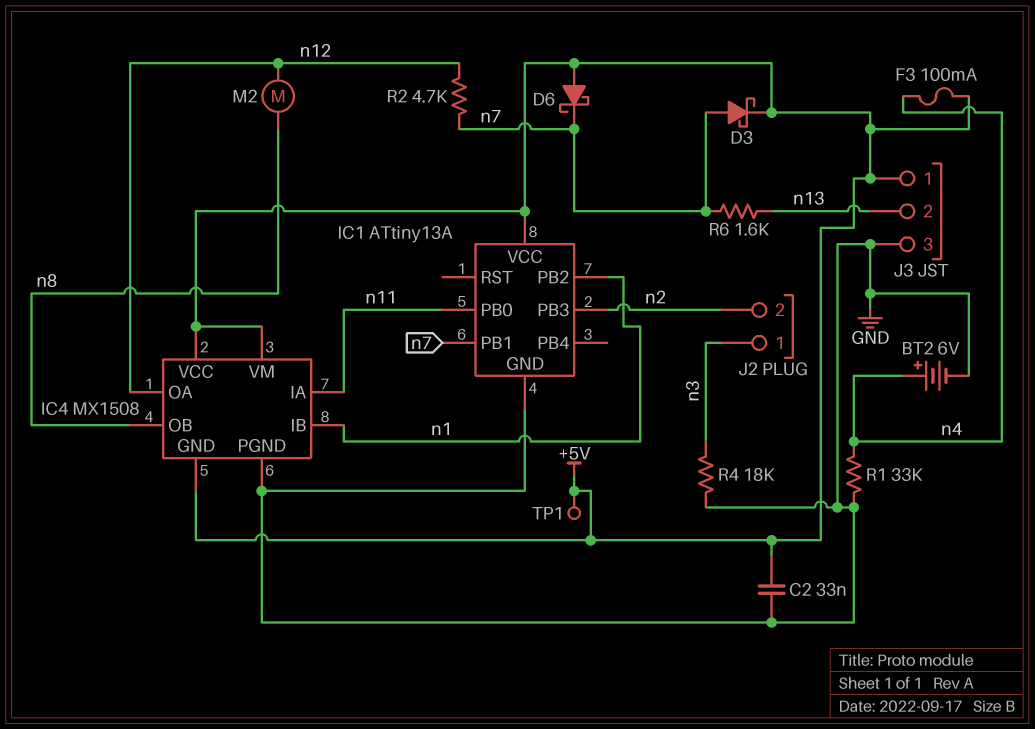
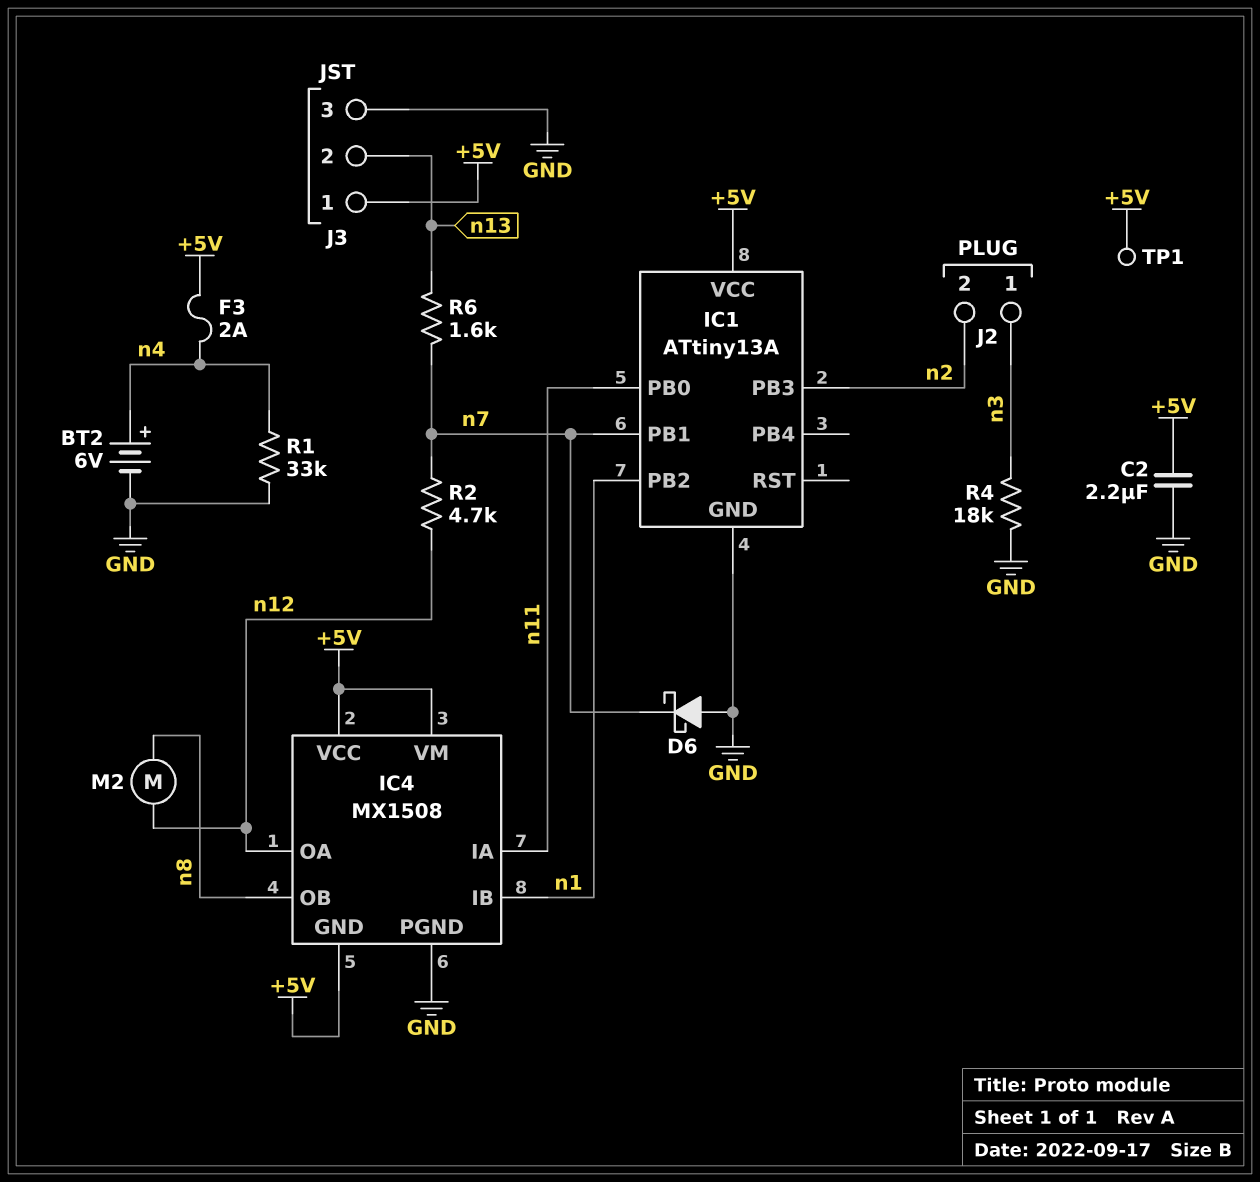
C2: 33nF (+5V, GND) -> 2.2uF (+5V, GND)
D3: schottky (A n7, K +5V) -> none
D6: schottky (A +5V, K n7) -> schottky (A GND, K n7)
F3: 100mA (+5V, n4) -> 2A (+5V, n4)

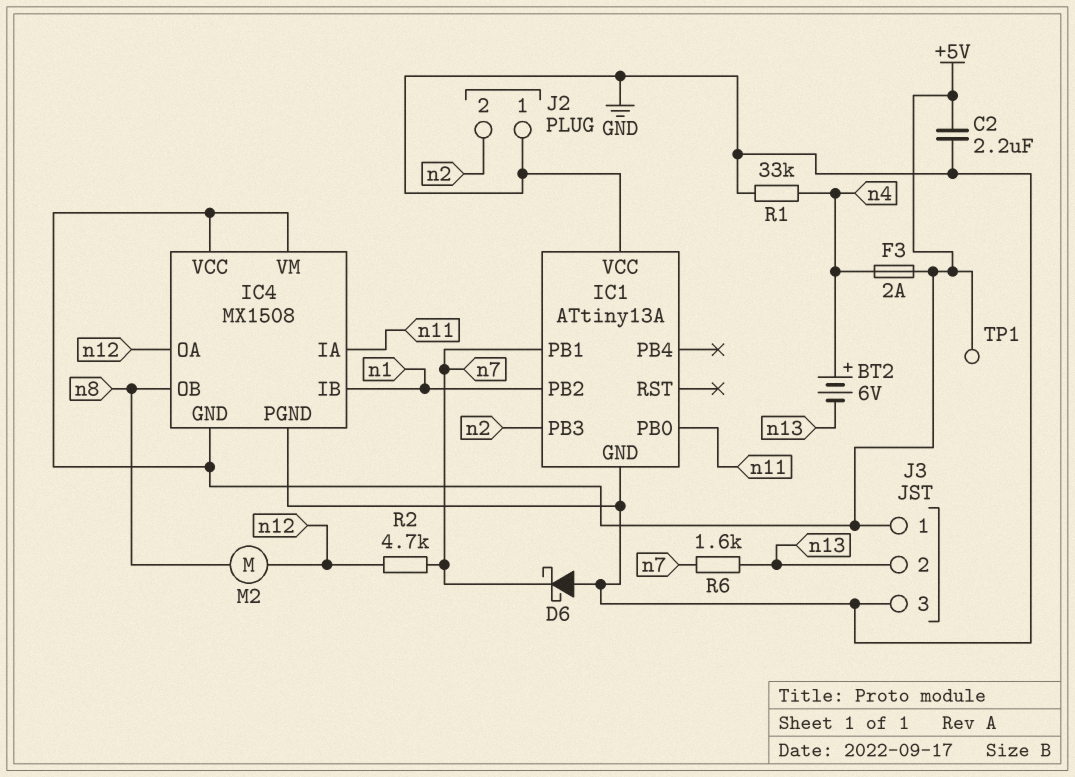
BT2: 6V (plus n4, minus GND) -> 6V (plus n4, minus n13)
IC1 pin VCC: +5V -> GND
J2 pin 1: n3 -> GND
R4: 18k (GND, n3) -> none

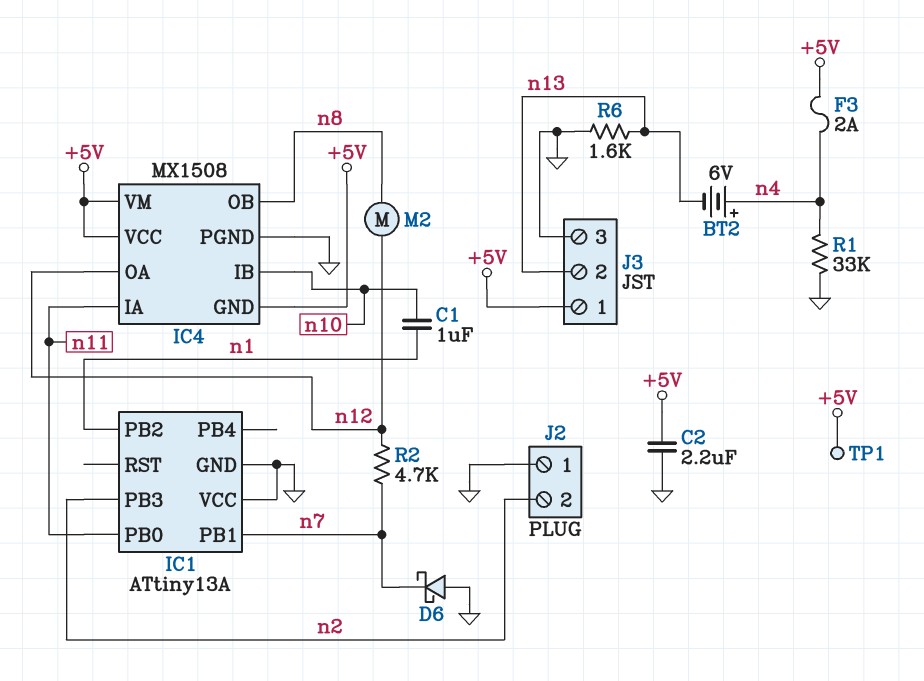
C1: none -> 1uF (n1, n10)
IC4 pin IB: n1 -> n10
R6: 1.6k (n7, n13) -> 1.6k (GND, n13)

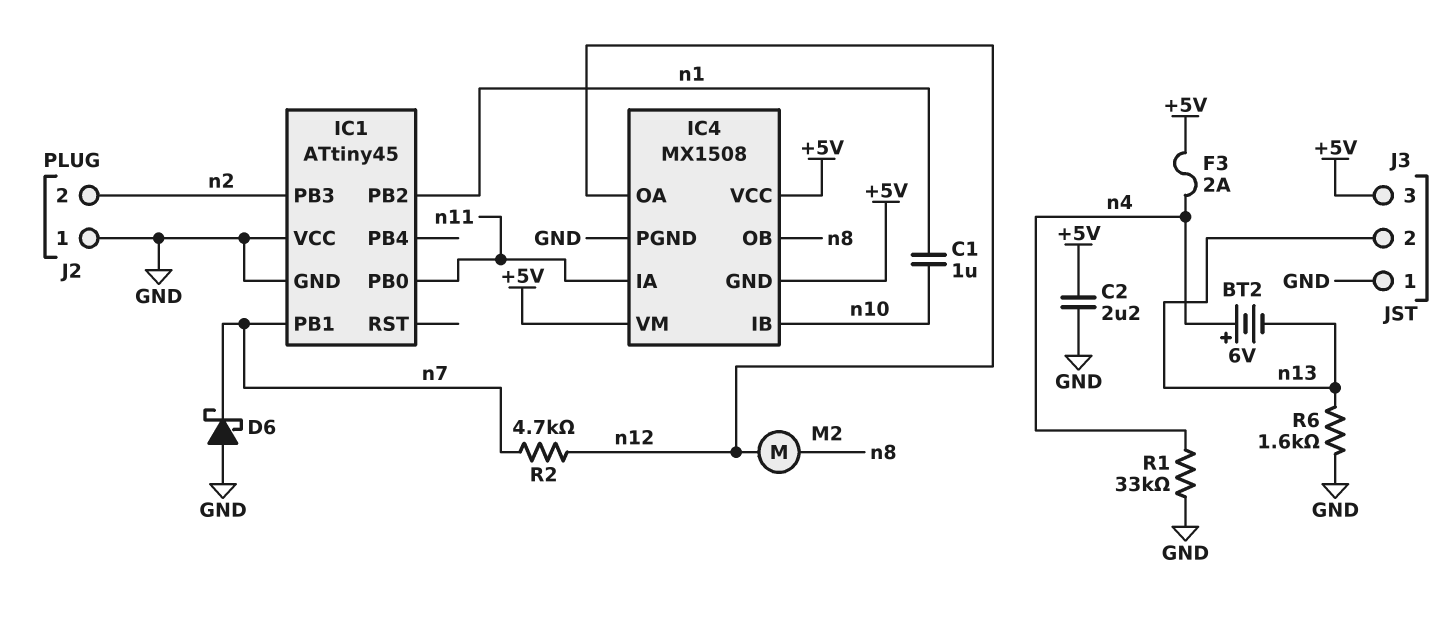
IC1: ATtiny13A -> ATtiny45
J3 pin 1: +5V -> GND
J3 pin 3: GND -> +5V
TP1: test point (+5V) -> none

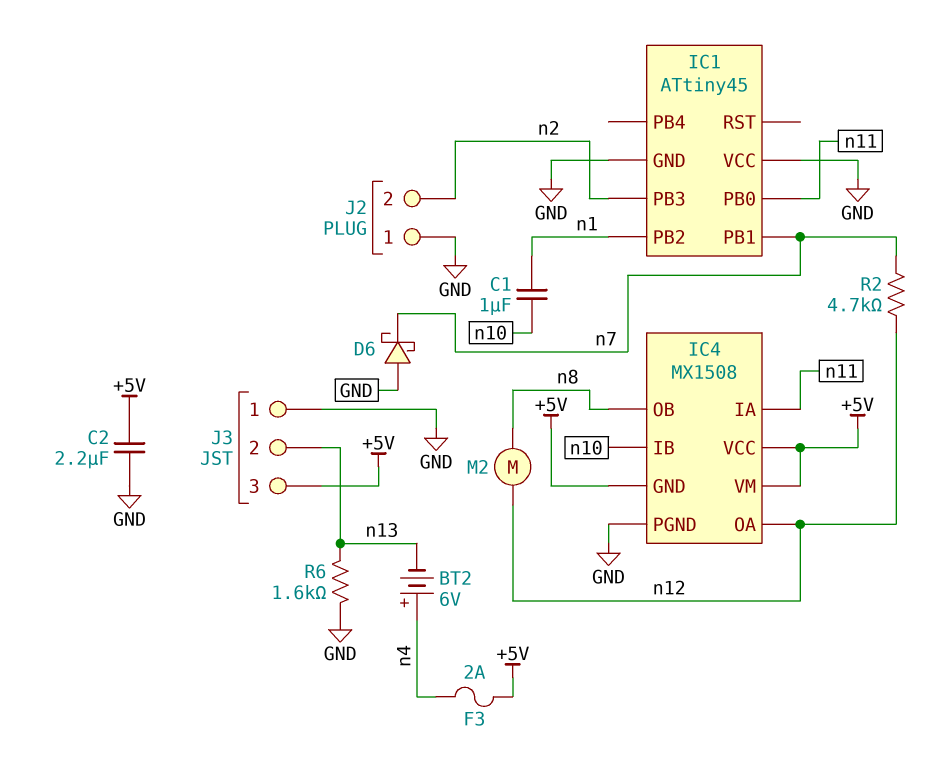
R1: 33k (GND, n4) -> none

